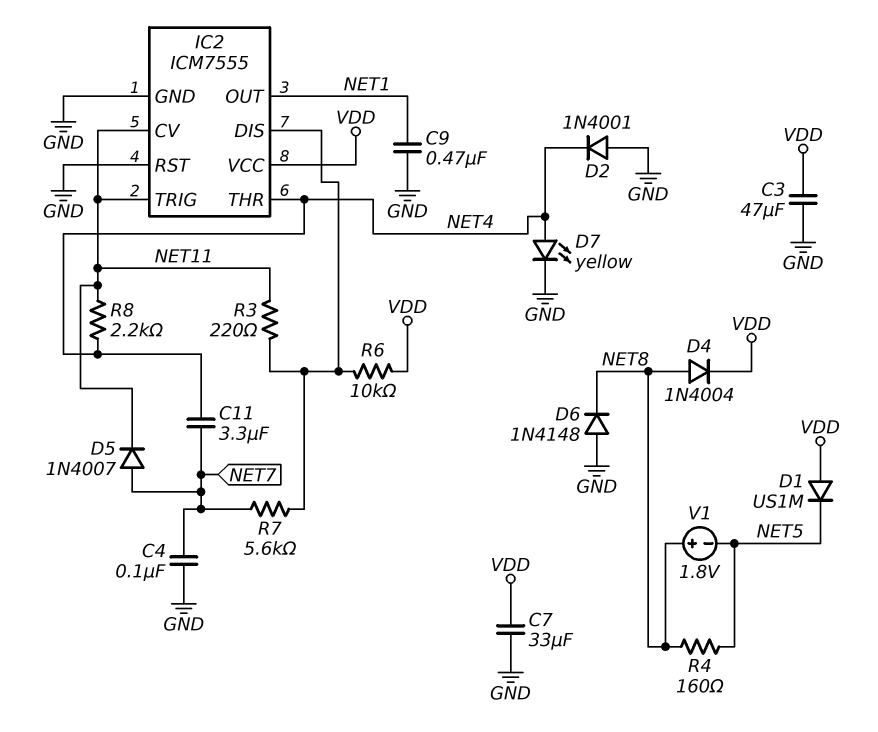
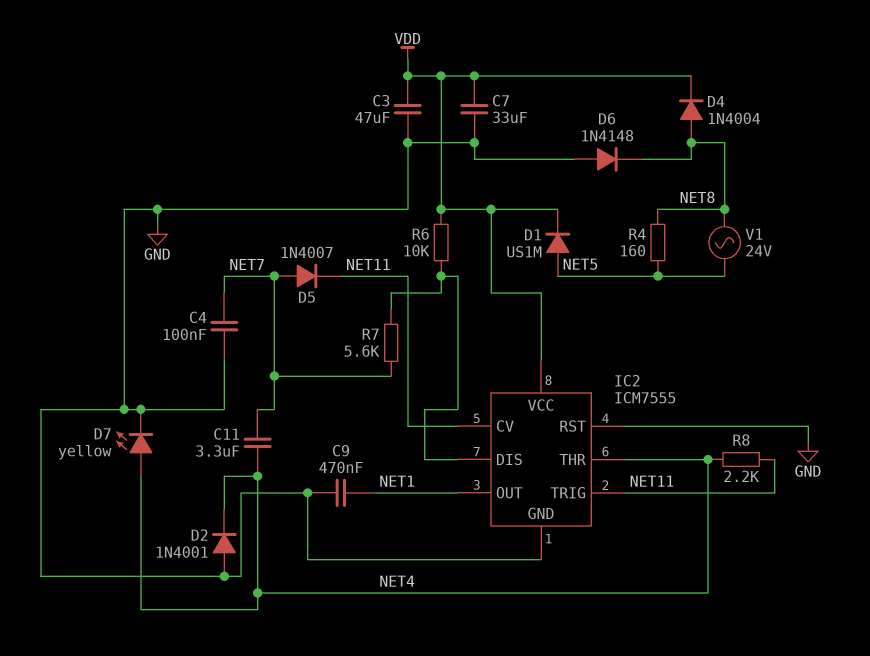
D1: diode US1M (A VDD, K NET5) -> diode US1M (A NET5, K VDD)
R3: 220 (IC2/DIS, NET11) -> none
V1: 1.8V (plus NET8, minus NET5) -> AC 24V (NET5, NET8)

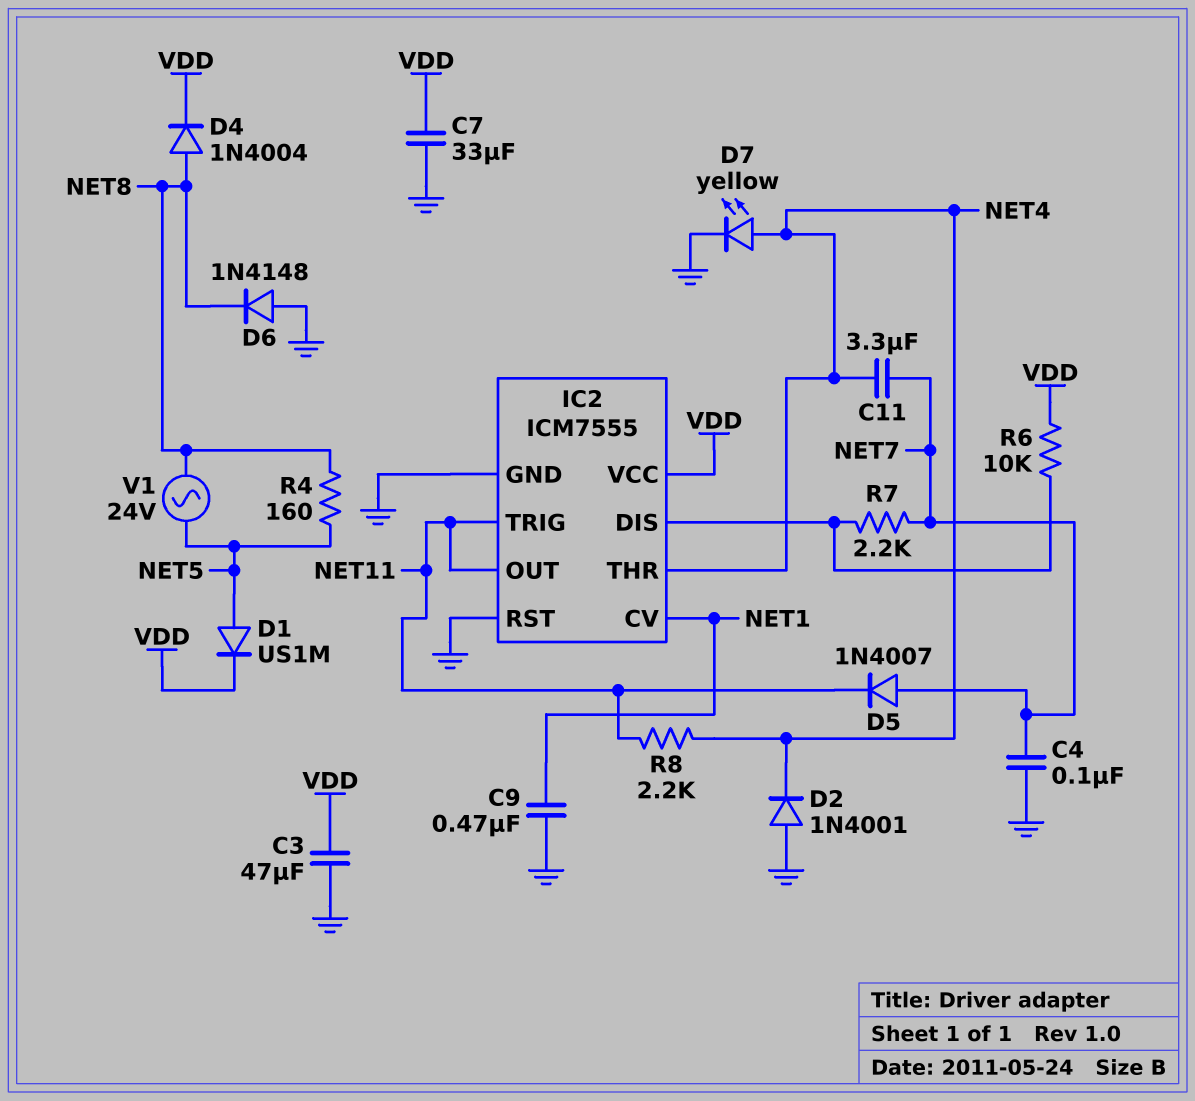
IC2 pin CV: NET11 -> NET1
IC2 pin OUT: NET1 -> NET11
R7: 5.6k (IC2/DIS, NET7) -> 2.2k (IC2/DIS, NET7)

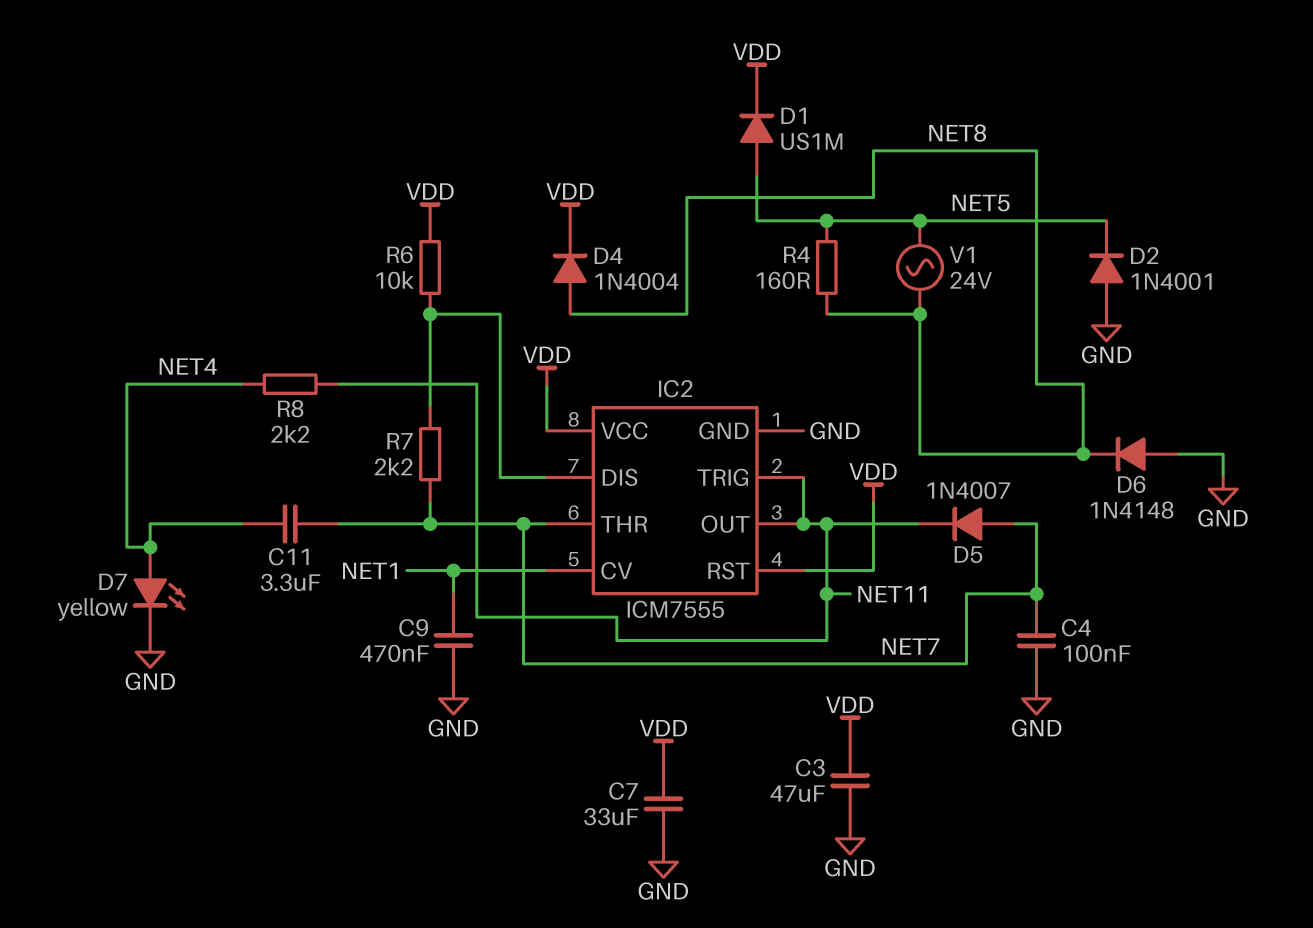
D2: diode 1N4001 (A GND, K NET4) -> diode 1N4001 (A GND, K NET5)
IC2 pin RST: GND -> VDD
IC2 pin THR: NET4 -> NET7

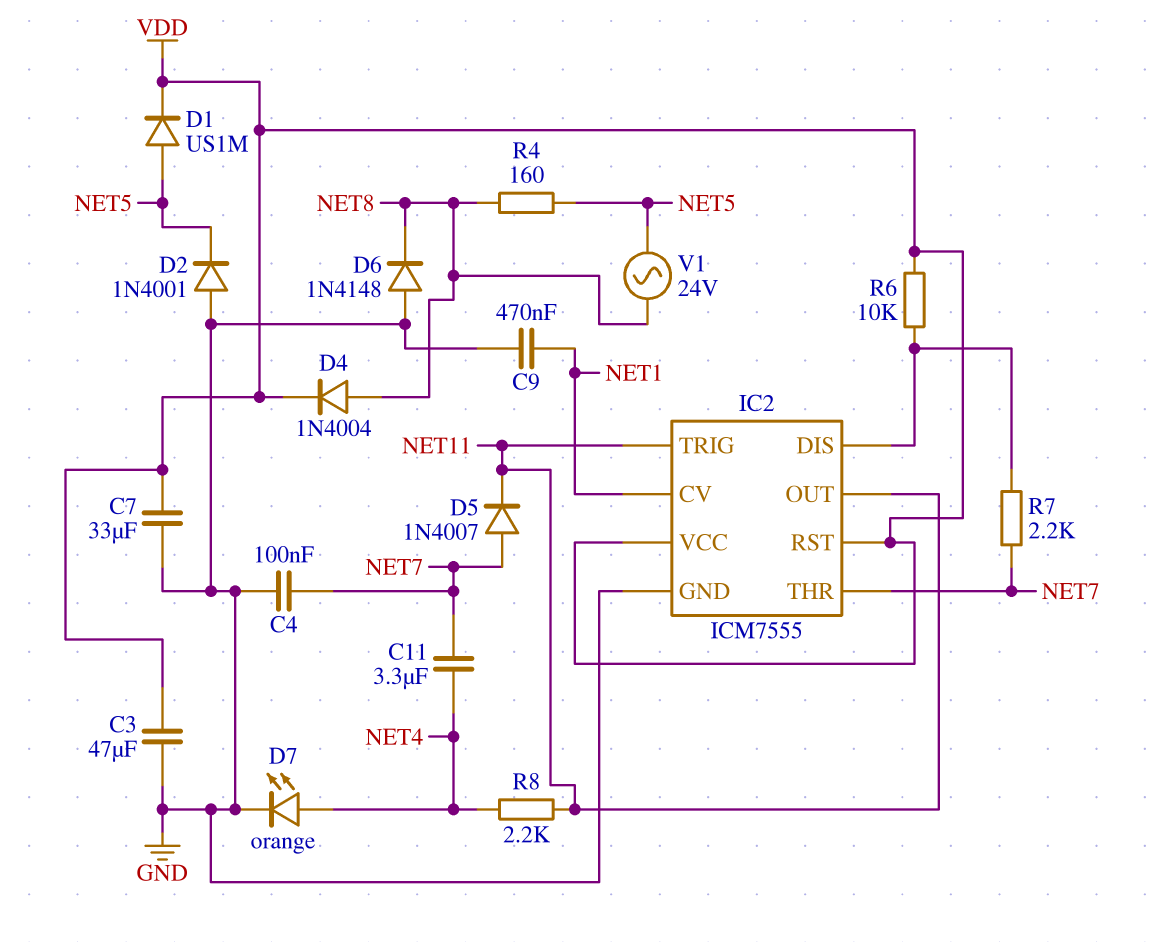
D7: LED yellow (A NET4, K GND) -> LED orange (A NET4, K GND)

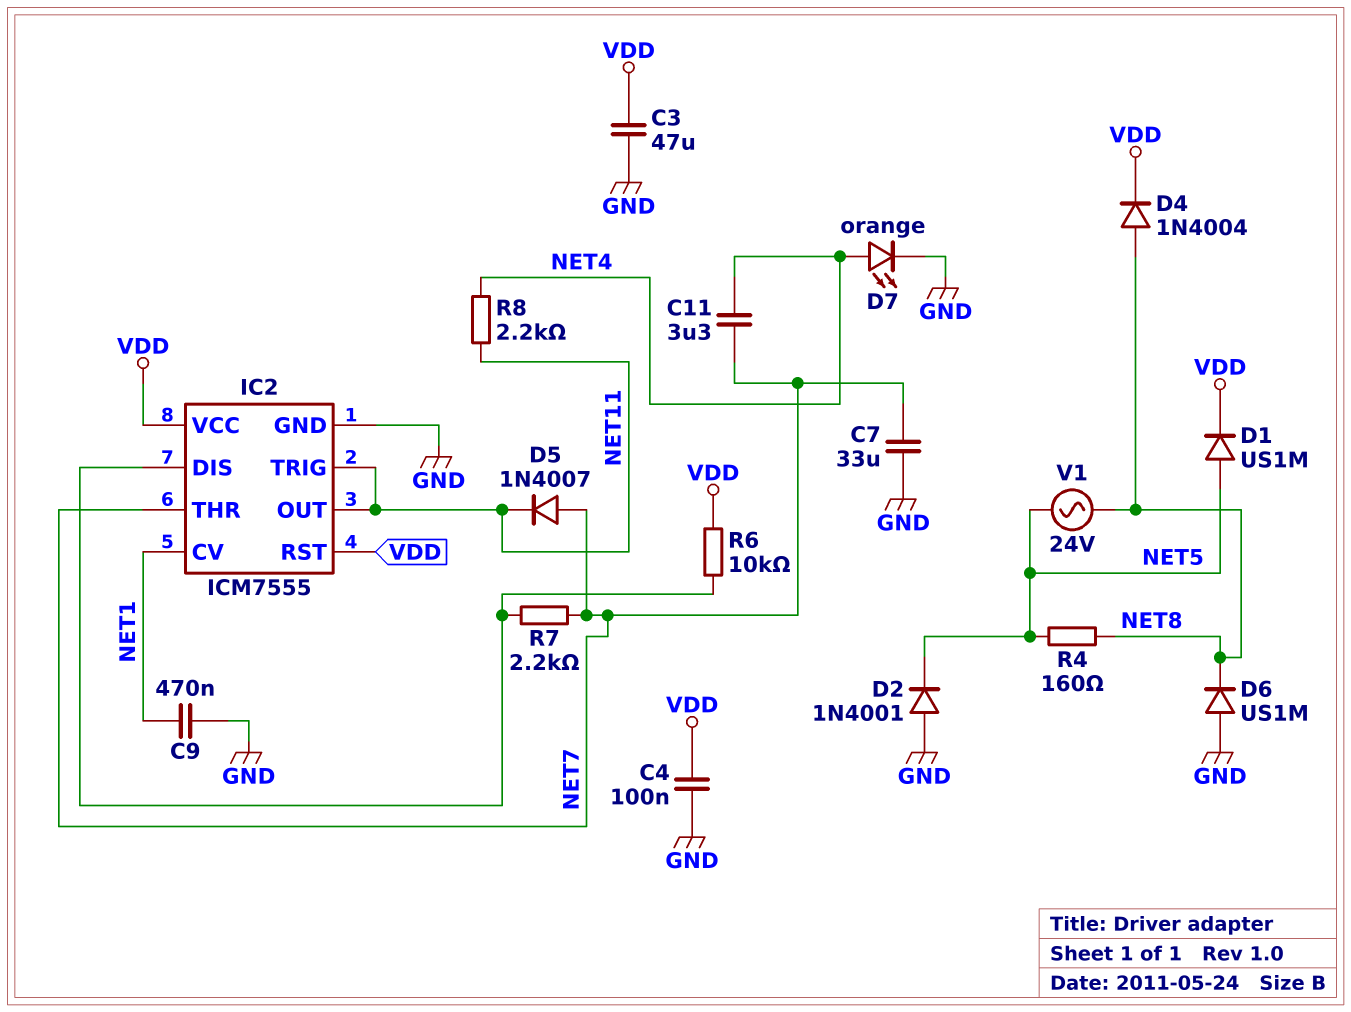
C4: 100nF (GND, NET7) -> 100nF (GND, VDD)
C7: 33uF (GND, VDD) -> 33uF (GND, NET7)
D6: diode 1N4148 (A GND, K NET8) -> diode US1M (A GND, K NET8)

